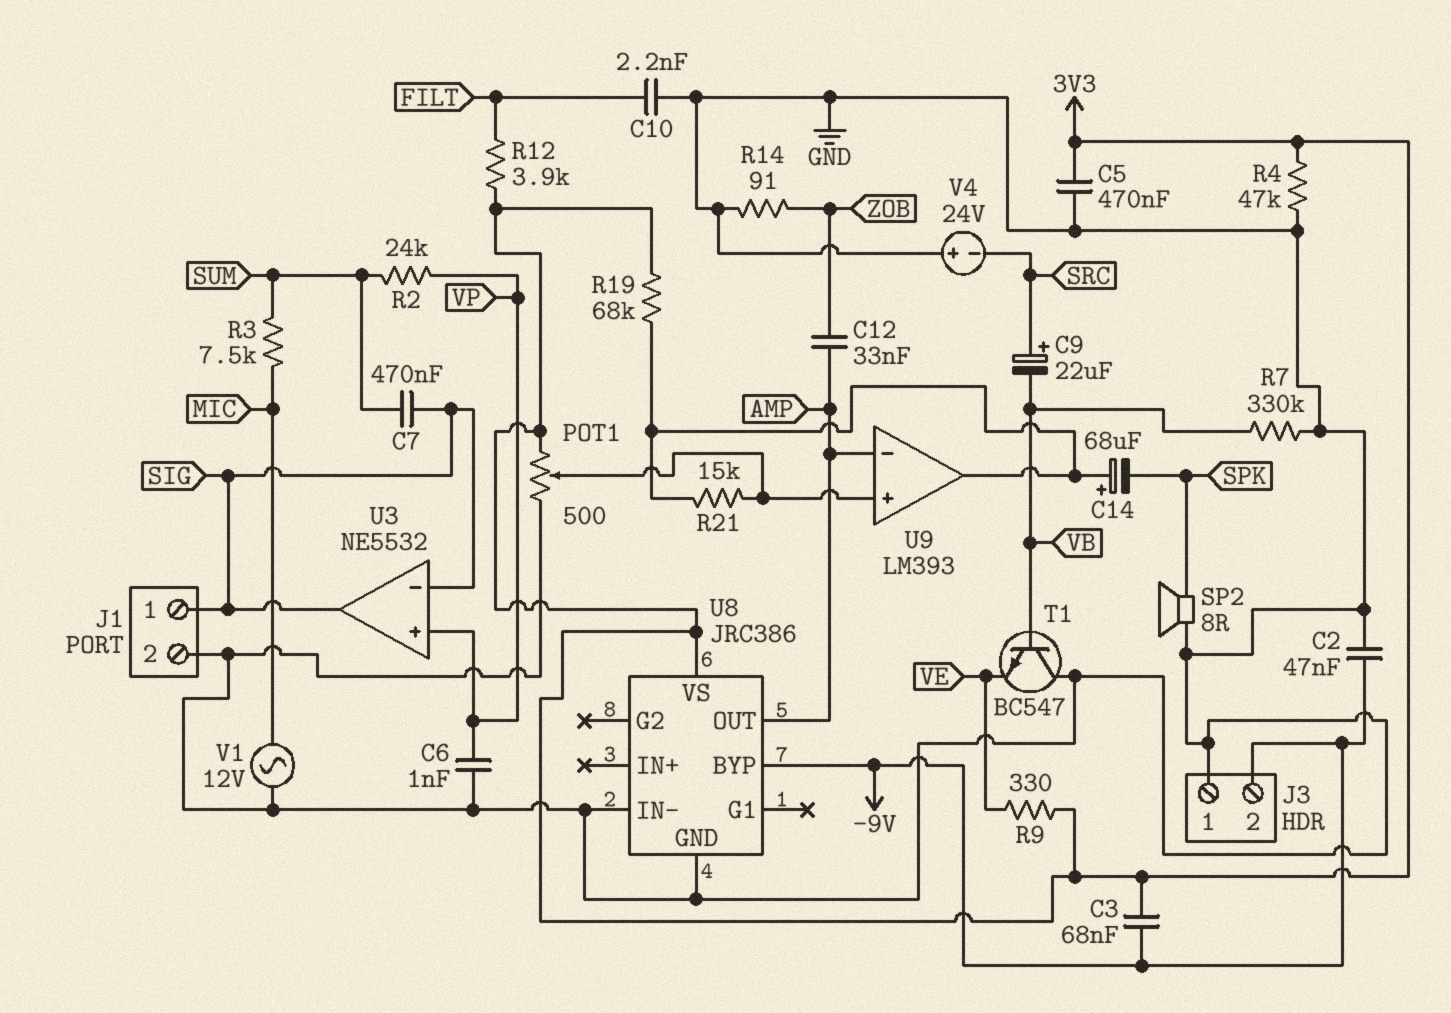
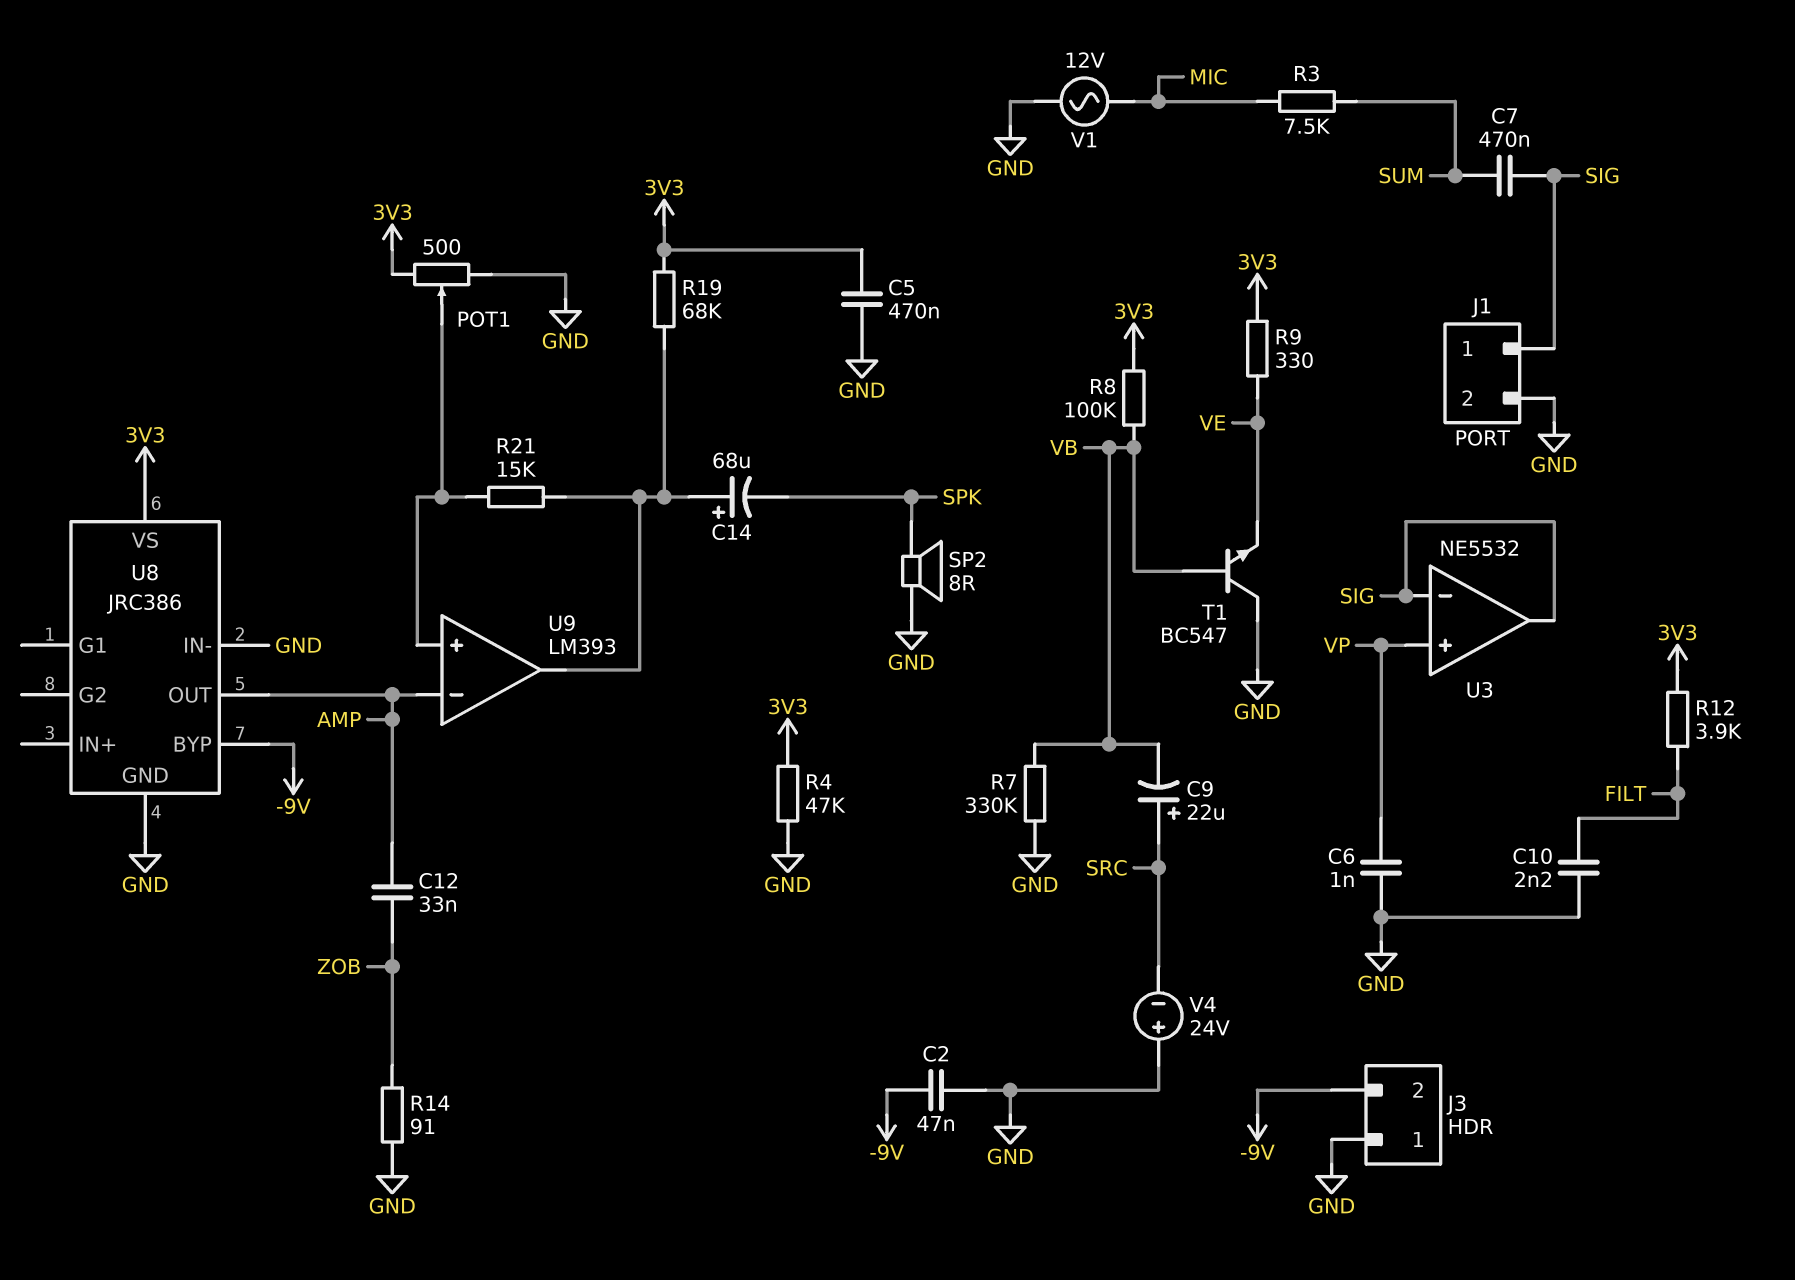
C3: 68nF (-9V, 3V3) -> none
R2: 24k (SUM, VP) -> none
R8: none -> 100k (3V3, VB)

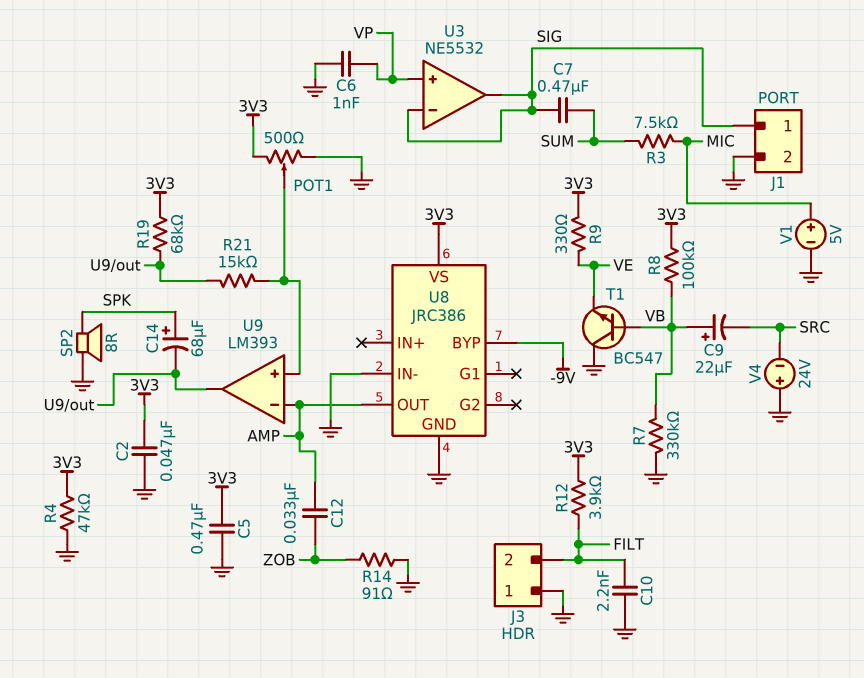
C2: 47nF (-9V, GND) -> 47nF (3V3, GND)
C9: 22uF (plus SRC, minus VB) -> 22uF (plus VB, minus SRC)
C14: 68uF (plus U9/out, minus SPK) -> 68uF (plus SPK, minus U9/out)
J3 pin 2: -9V -> FILT
V1: AC 12V (GND, MIC) -> 5V (plus MIC, minus GND)

